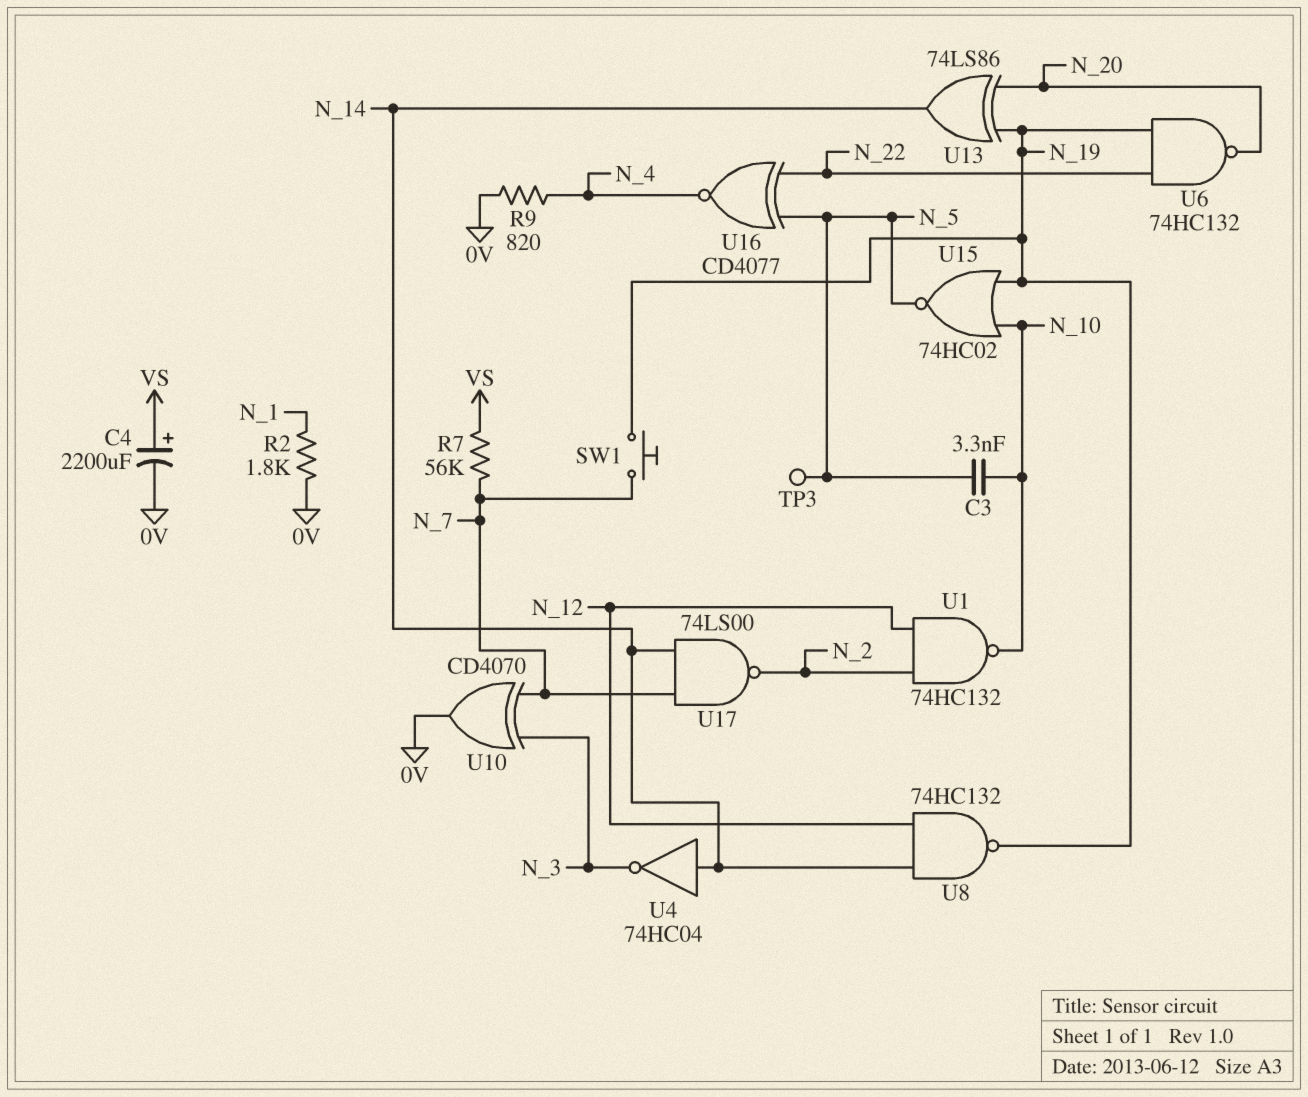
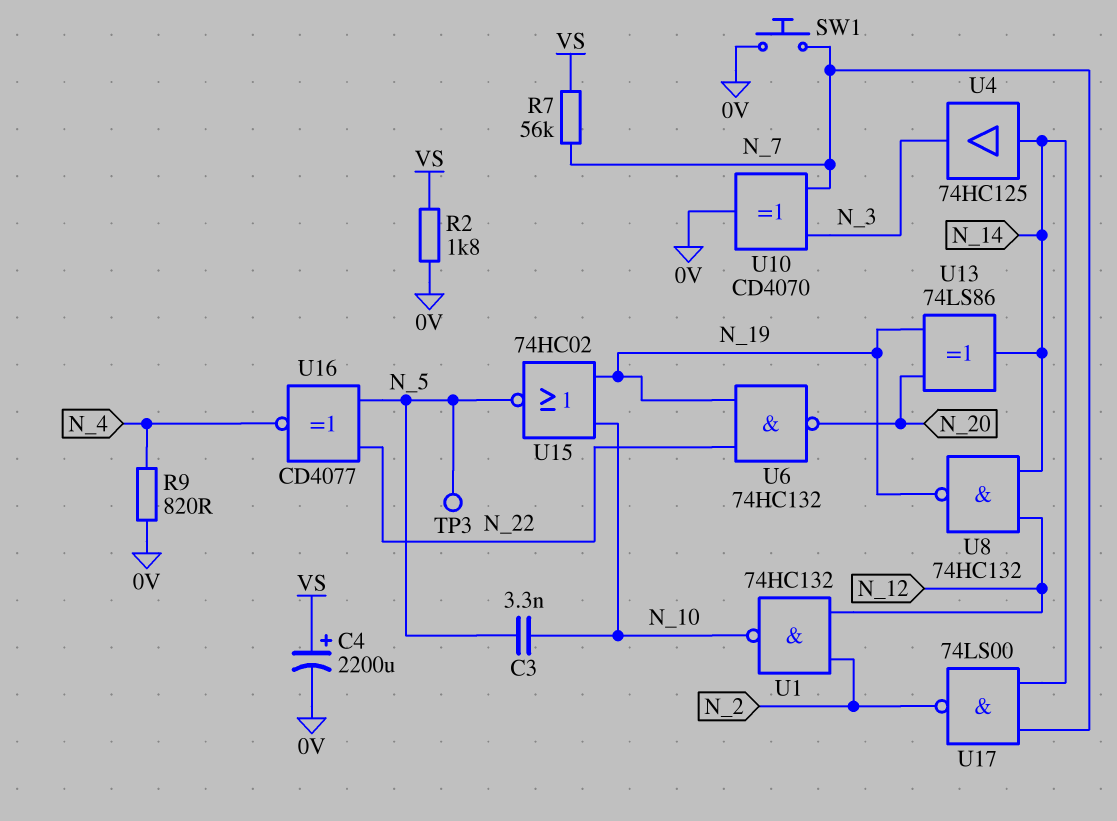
R2: 1.8k (0V, N_1) -> 1.8k (0V, VS)
SW1: button (N_7, N_19) -> button (0V, N_7)
U4: NOT 74HC04 (in N_14, out N_3) -> buffer 74HC125 (in N_14, out N_3)

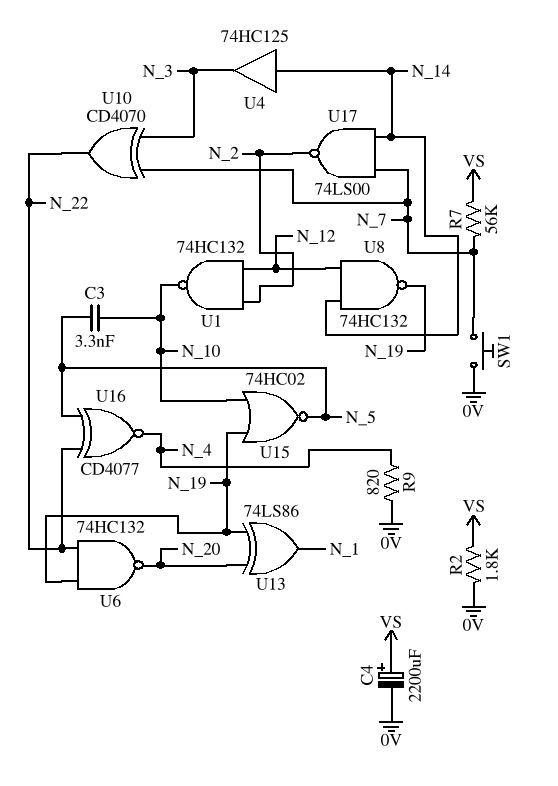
TP3: test point (N_5) -> none
U10: XOR CD4070 (in N_3, in N_7, out 0V) -> XOR CD4070 (in N_3, in N_7, out N_22)
U13: XOR 74LS86 (in N_19, in N_20, out N_14) -> XOR 74LS86 (in N_19, in N_20, out N_1)

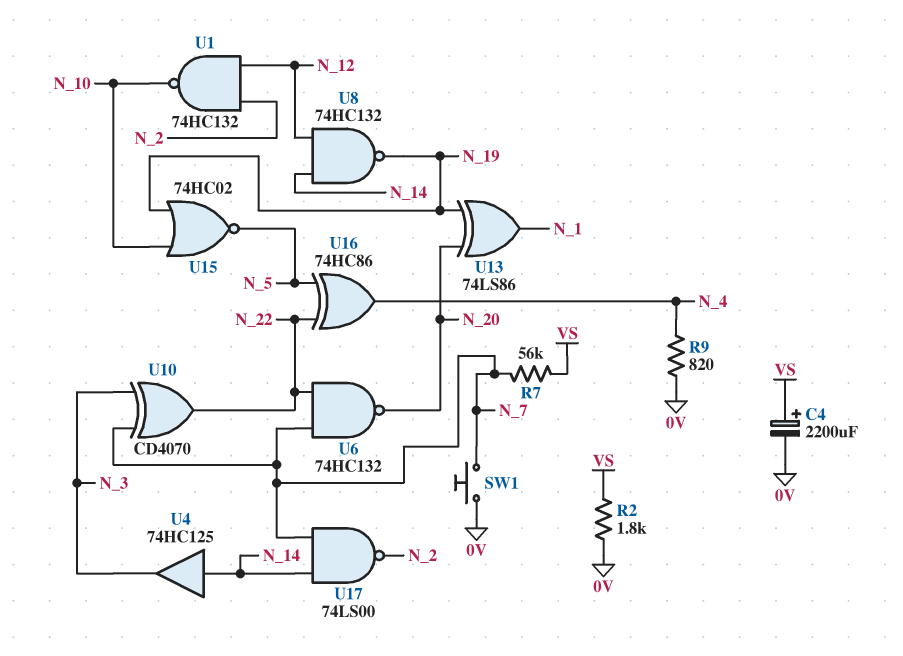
C3: 3.3nF (N_5, N_10) -> none
U6: NAND 74HC132 (in N_19, in N_22, out N_20) -> NAND 74HC132 (in N_7, in N_22, out N_20)
U16: XNOR CD4077 (in N_5, in N_22, out N_4) -> XOR 74HC86 (in N_5, in N_22, out N_4)

